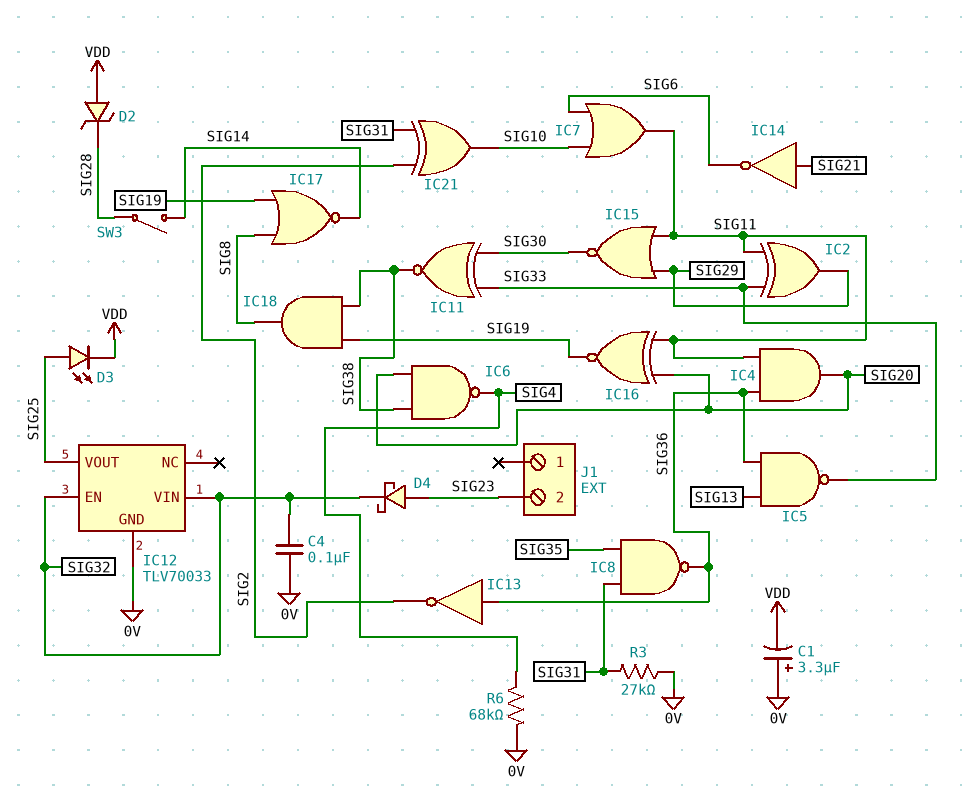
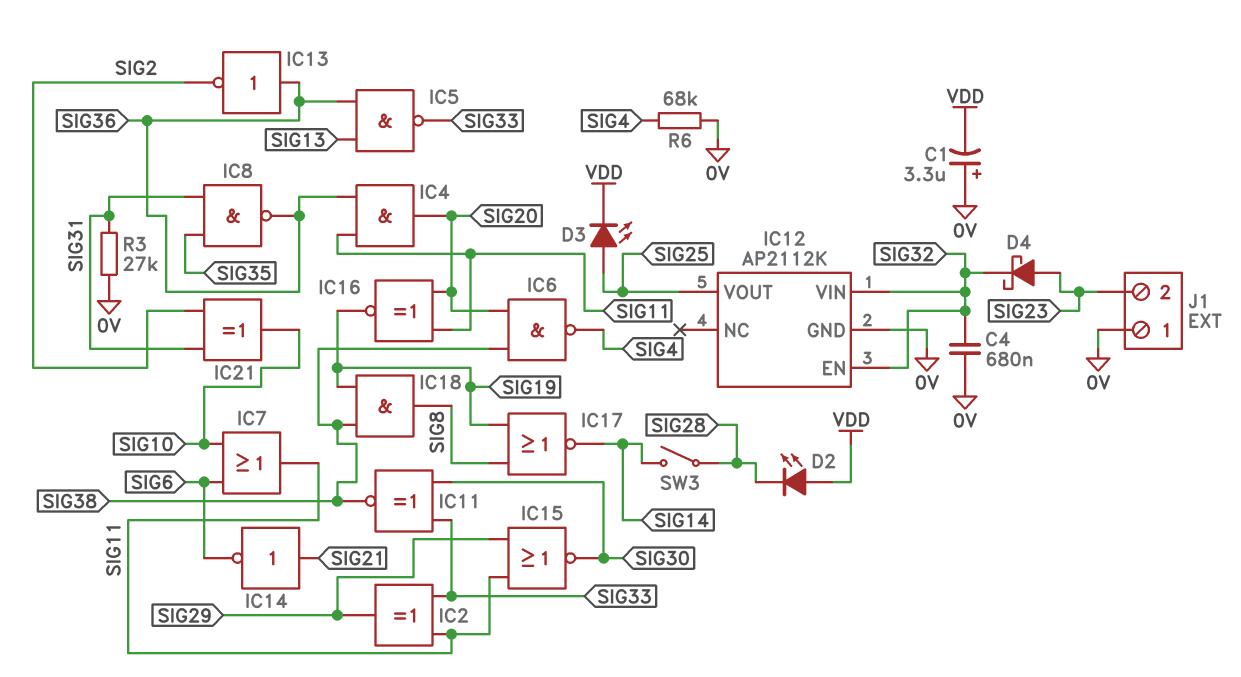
C4: 100nF (0V, SIG32) -> 680nF (0V, SIG32)
D2: zener (A VDD, K SIG28) -> LED (A VDD, K SIG28)
IC12: TLV70033 -> AP2112K
J1 pin 1: none -> 0V

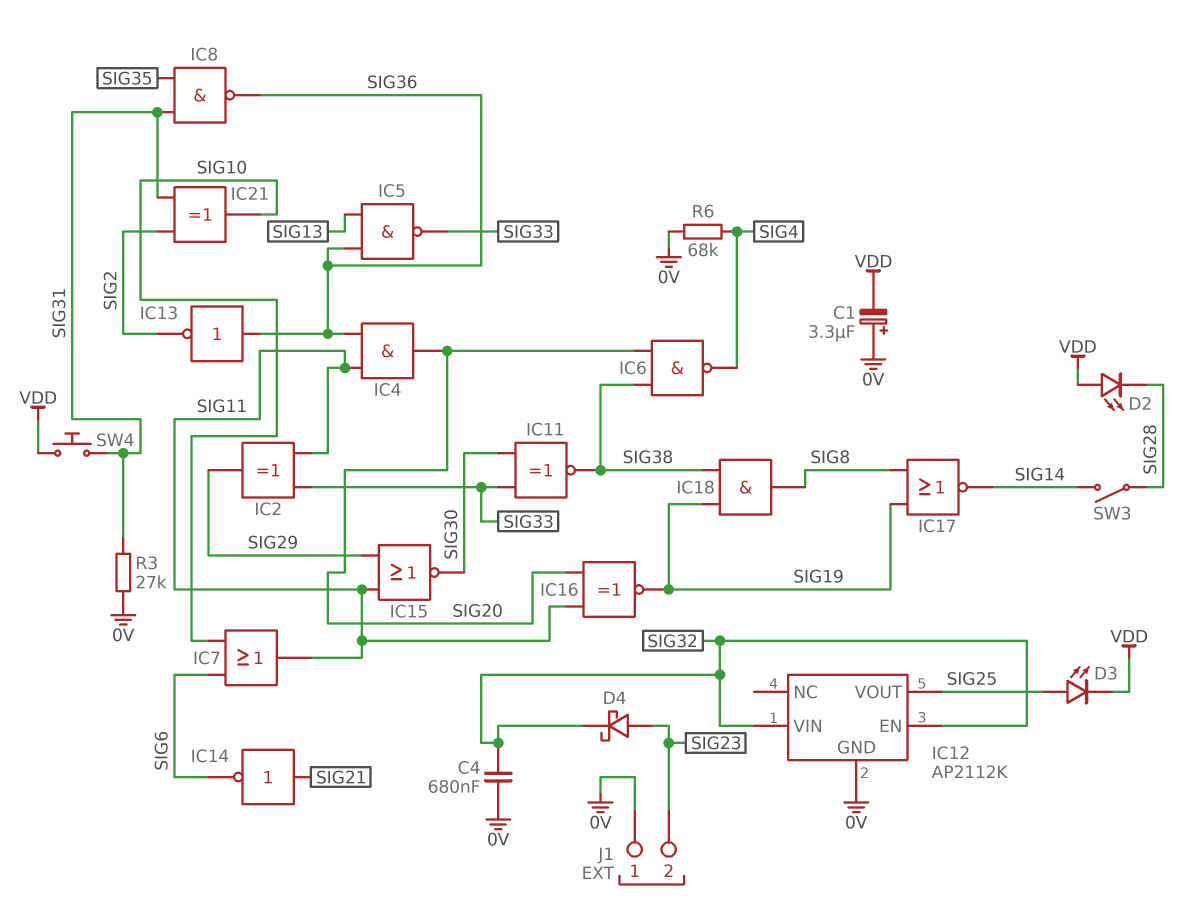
SW4: none -> button (SIG31, VDD)

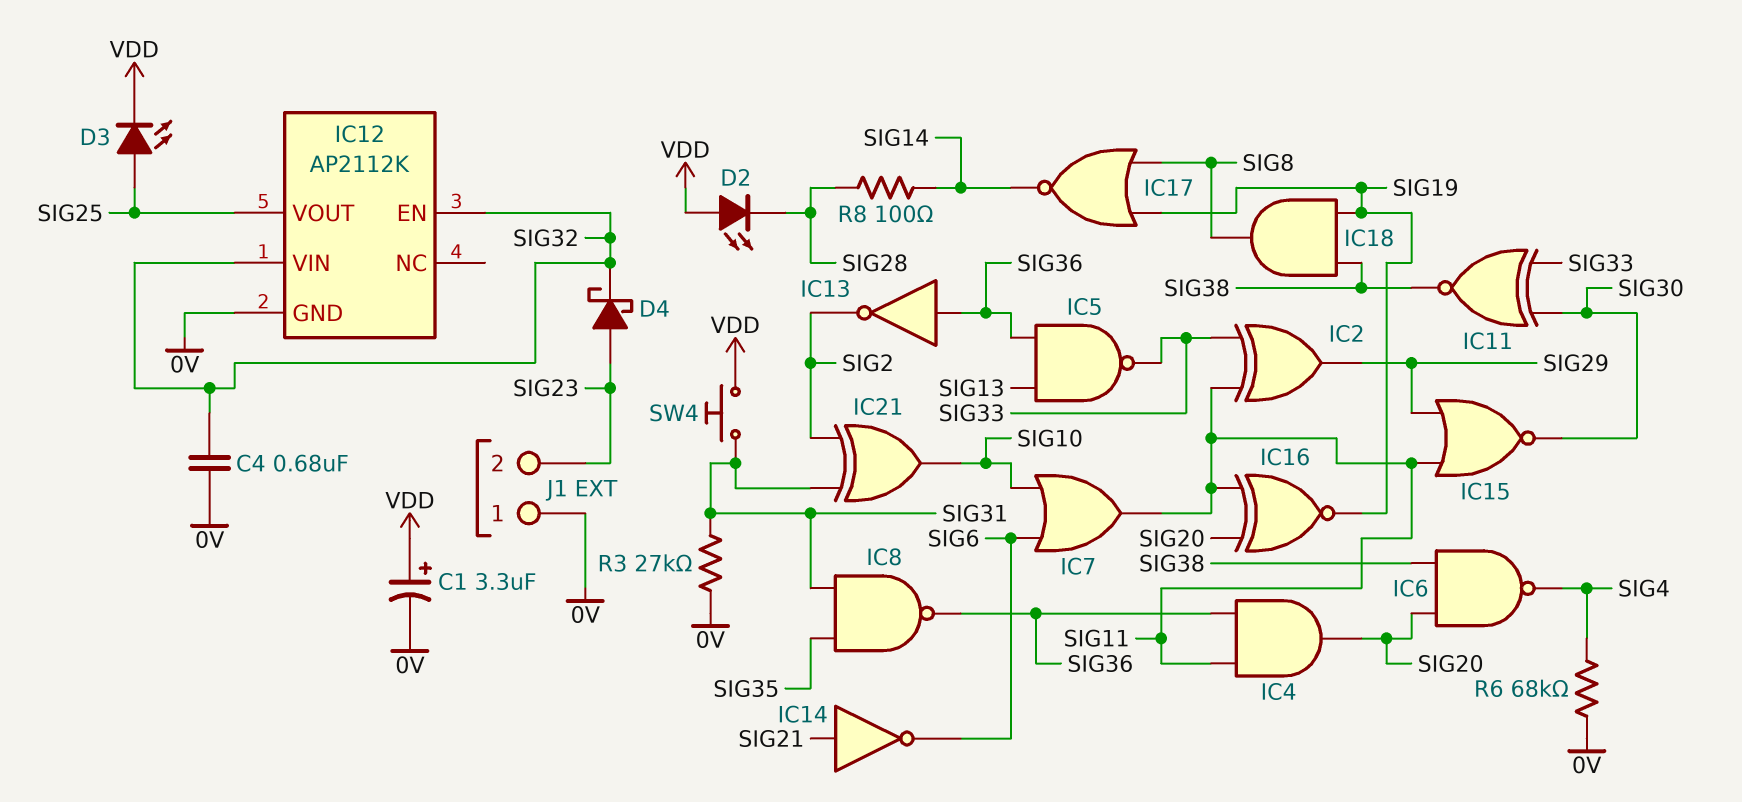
C1: 3.3uF (plus 0V, minus VDD) -> 3.3uF (plus VDD, minus 0V)
R8: none -> 100 (SIG14, SIG28)
SW3: switch (SIG14, SIG28) -> none

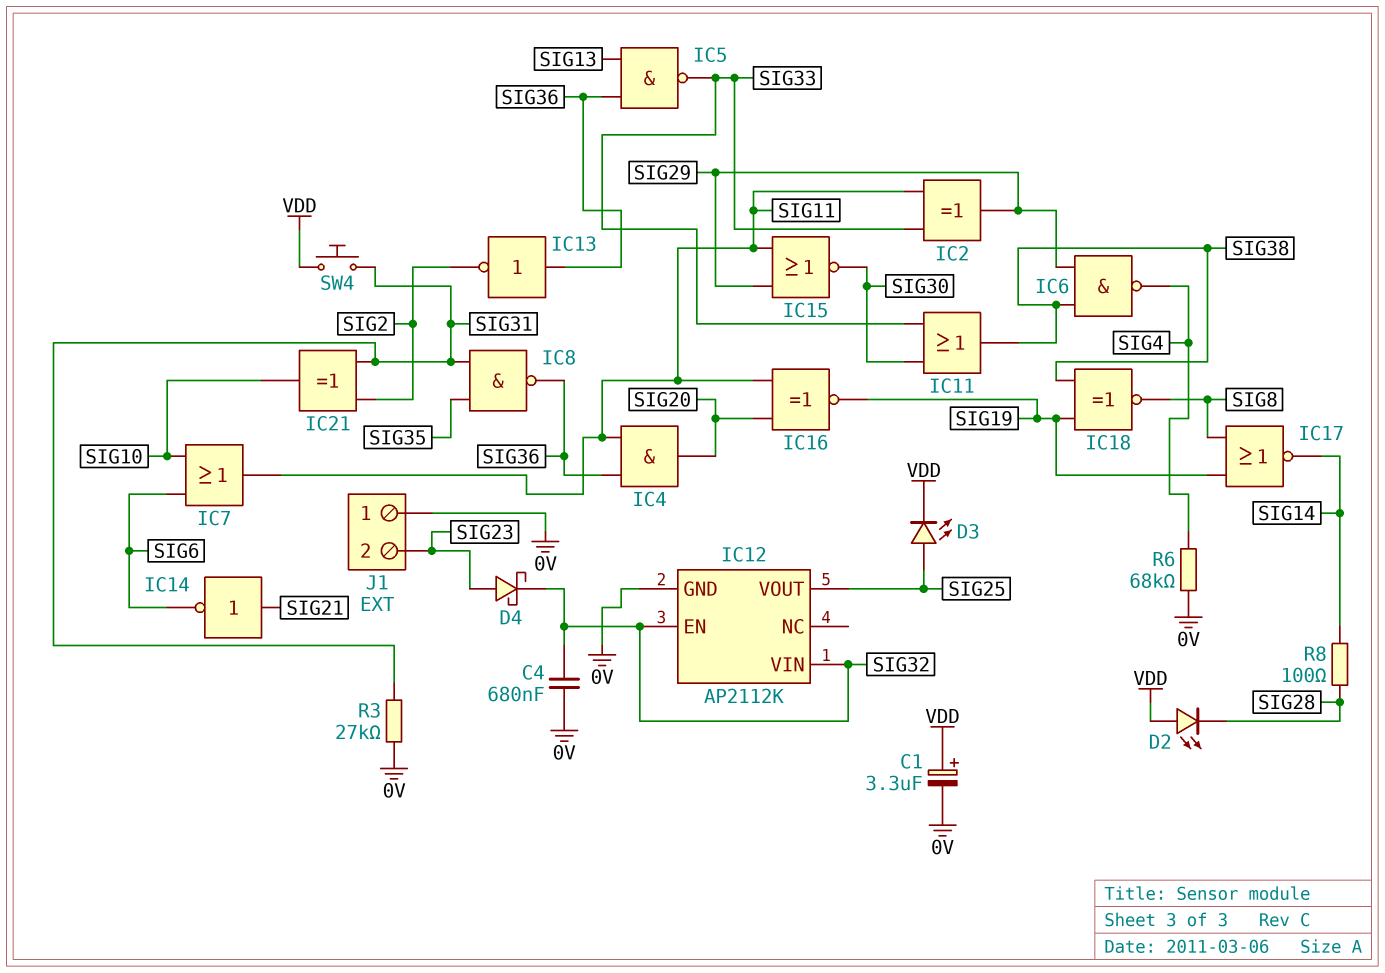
IC6: NAND (in SIG20, in SIG38, out SIG4) -> NAND (in SIG29, in SIG38, out SIG4)
IC11: XNOR (in SIG30, in SIG33, out SIG38) -> OR (in SIG30, in SIG33, out SIG38)
IC18: AND (in SIG19, in SIG38, out SIG8) -> XNOR (in SIG19, in SIG38, out SIG8)

